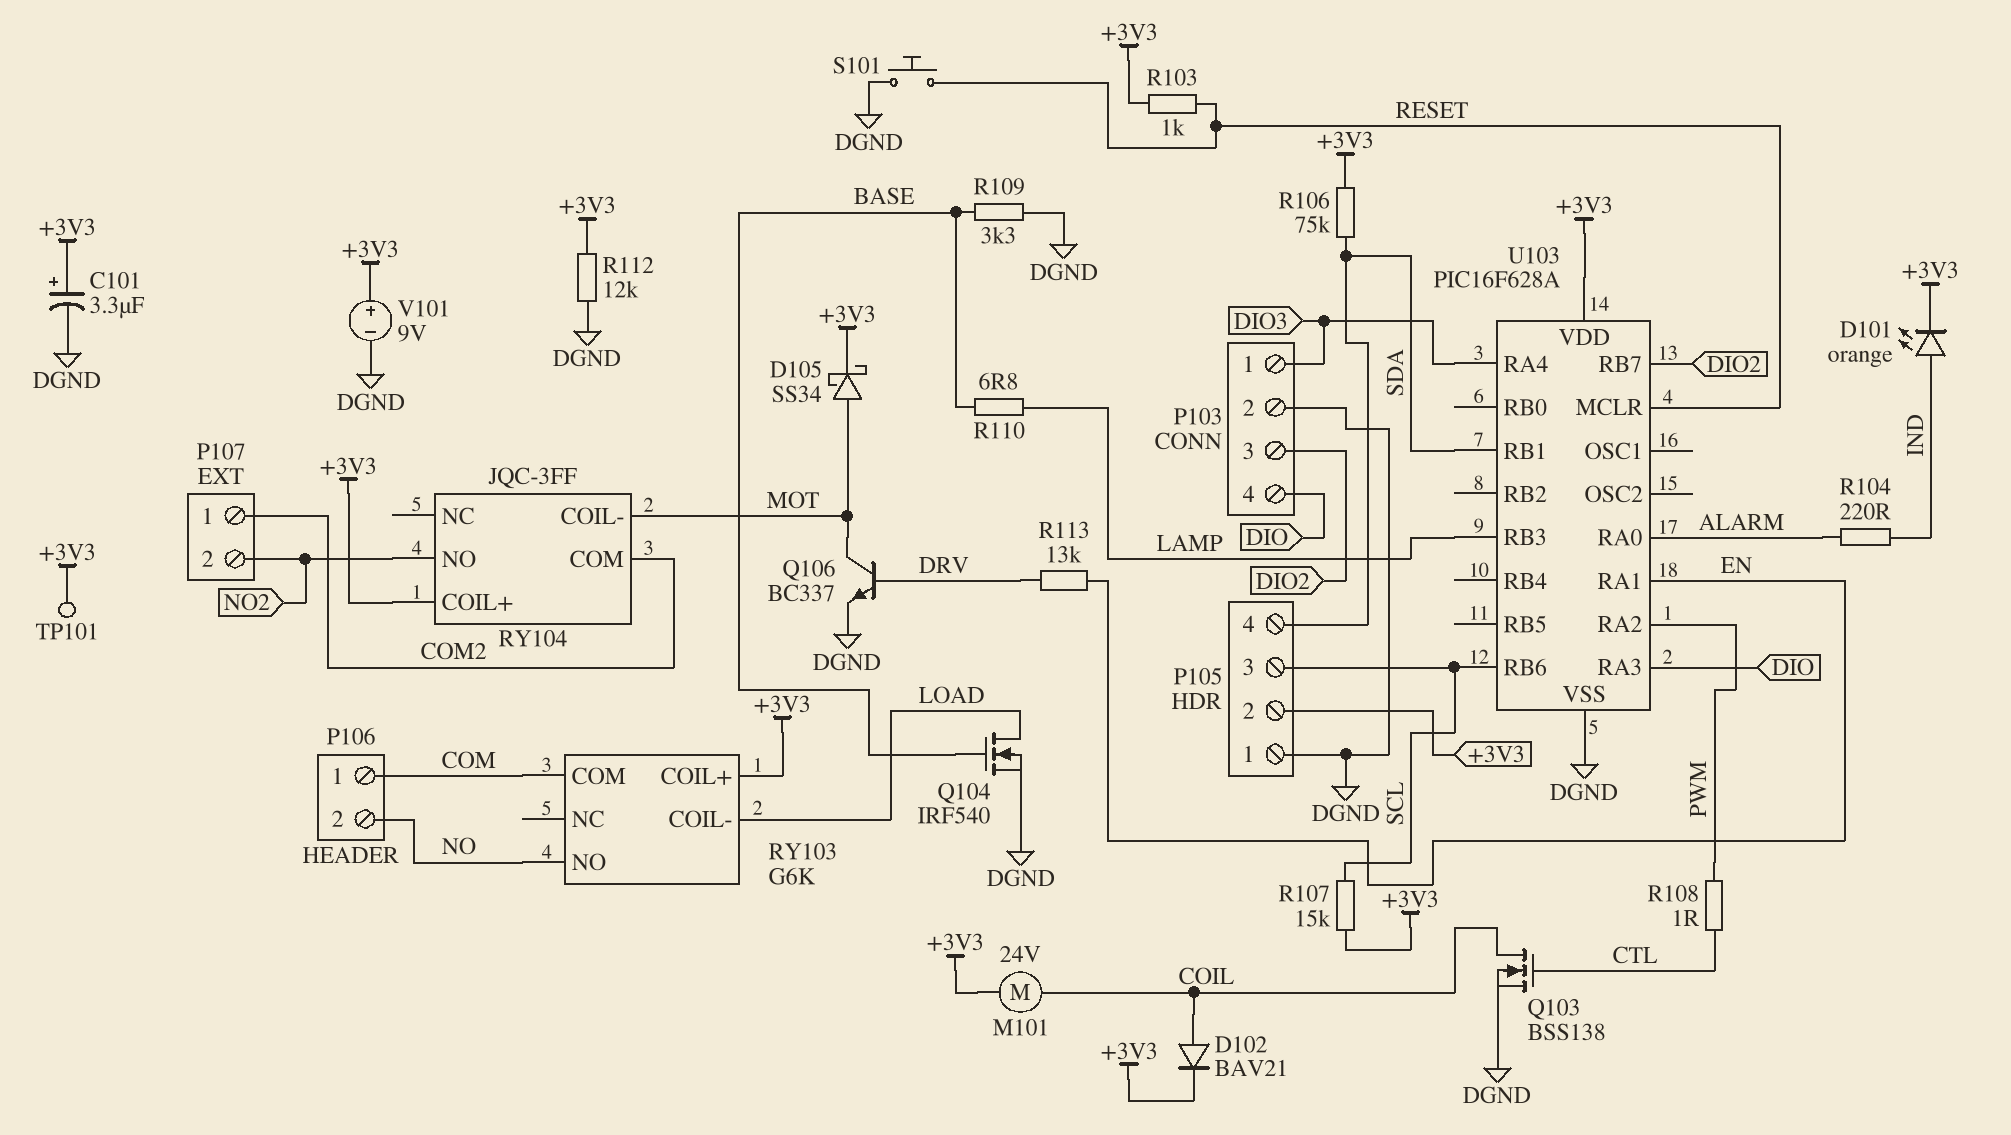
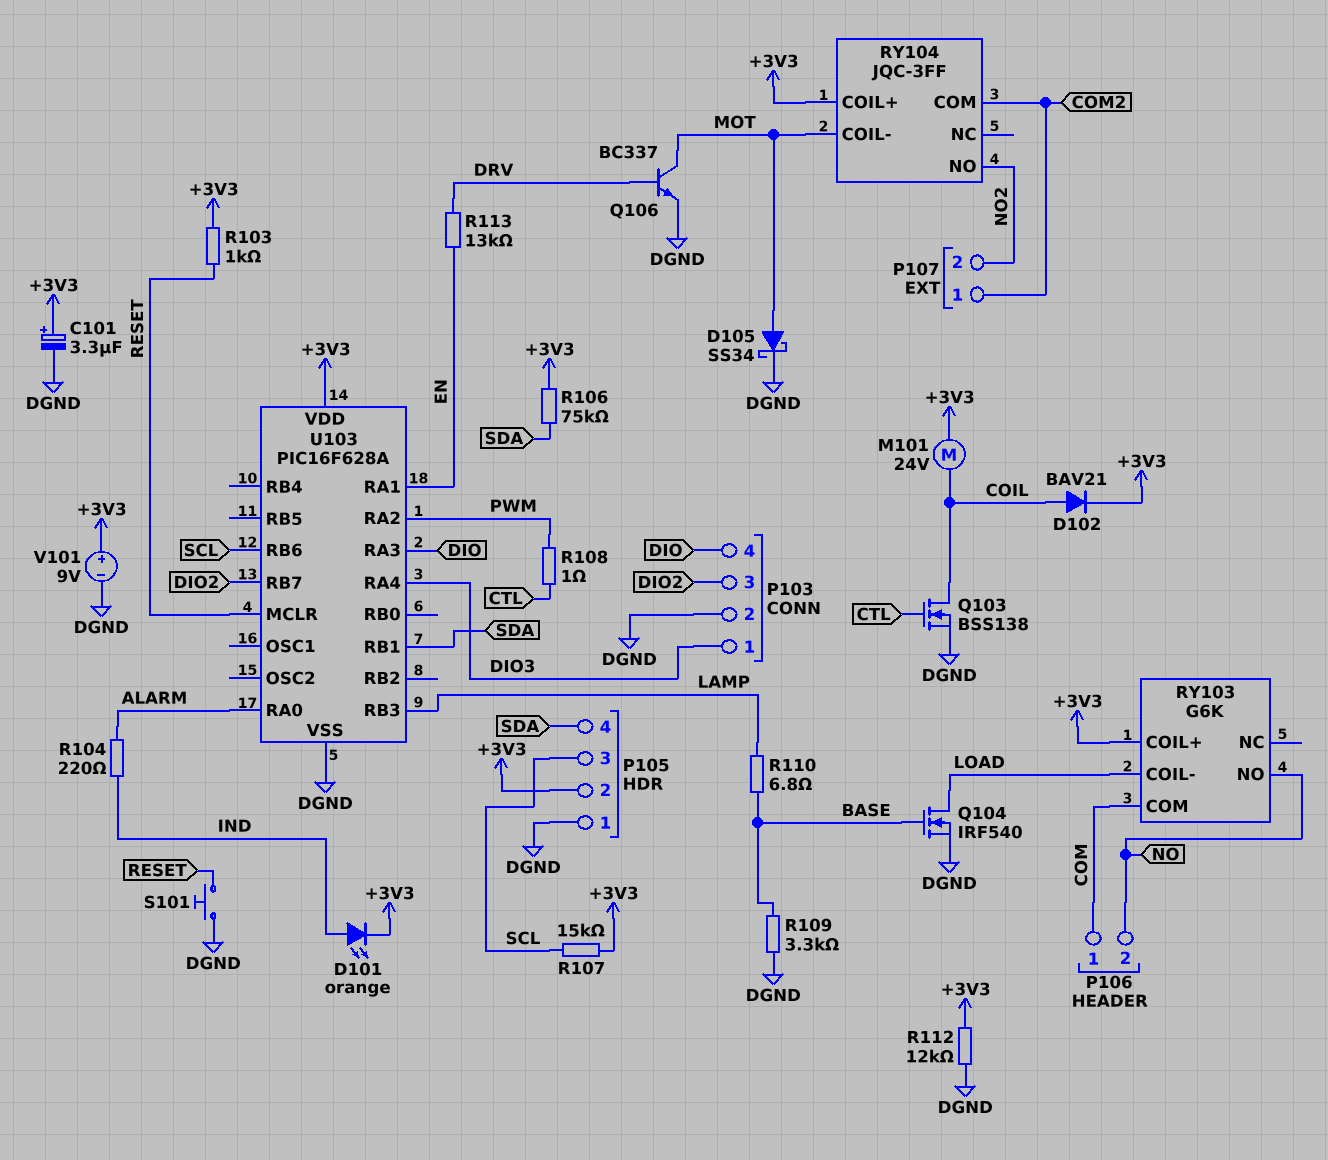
D105: schottky SS34 (A MOT, K +3V3) -> schottky SS34 (A MOT, K DGND)
TP101: test point (+3V3) -> none

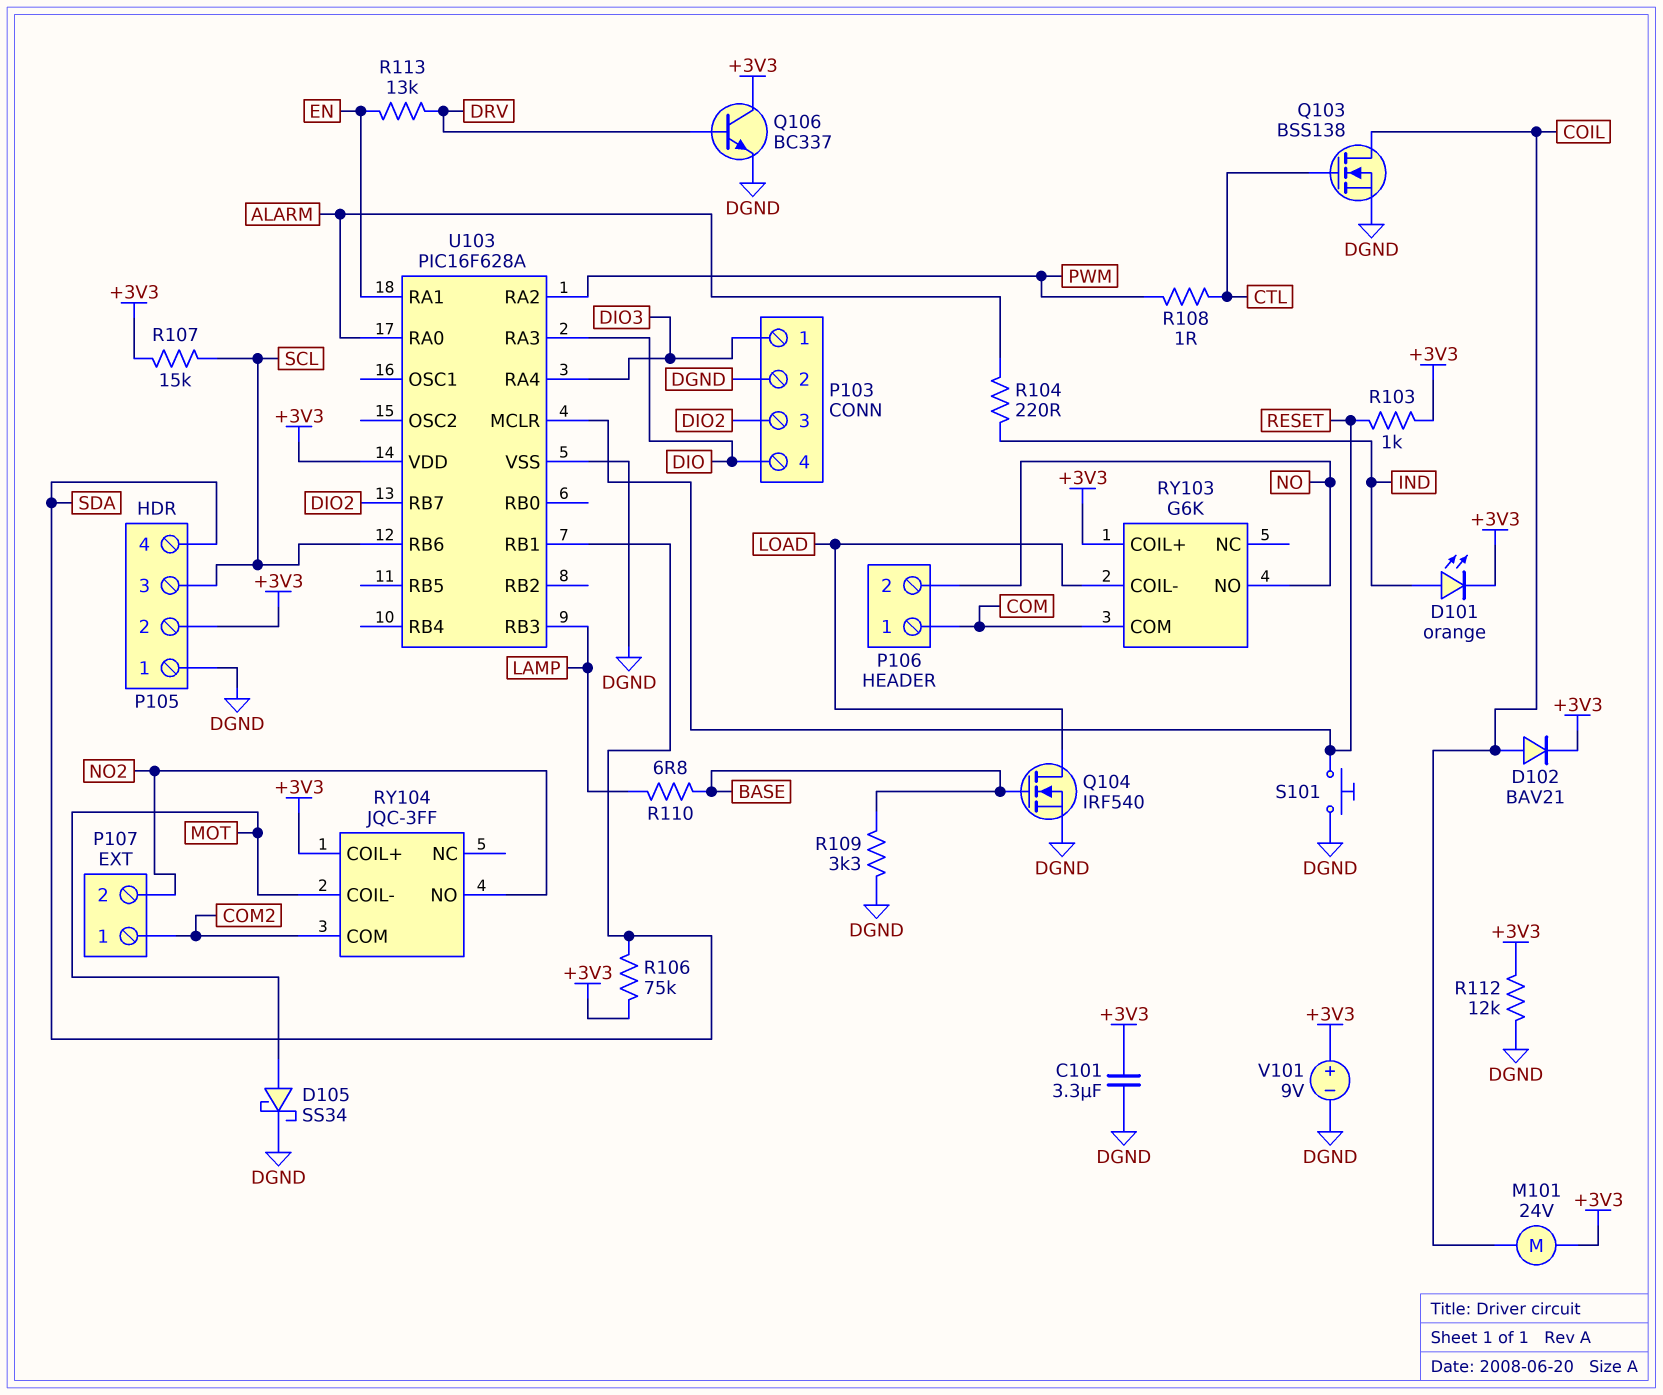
C101: 3.3uF (plus +3V3, minus DGND) -> 3.3uF (+3V3, DGND)
Q106: NPN BC337 (B DRV, C MOT, E DGND) -> NPN BC337 (B DRV, C +3V3, E DGND)

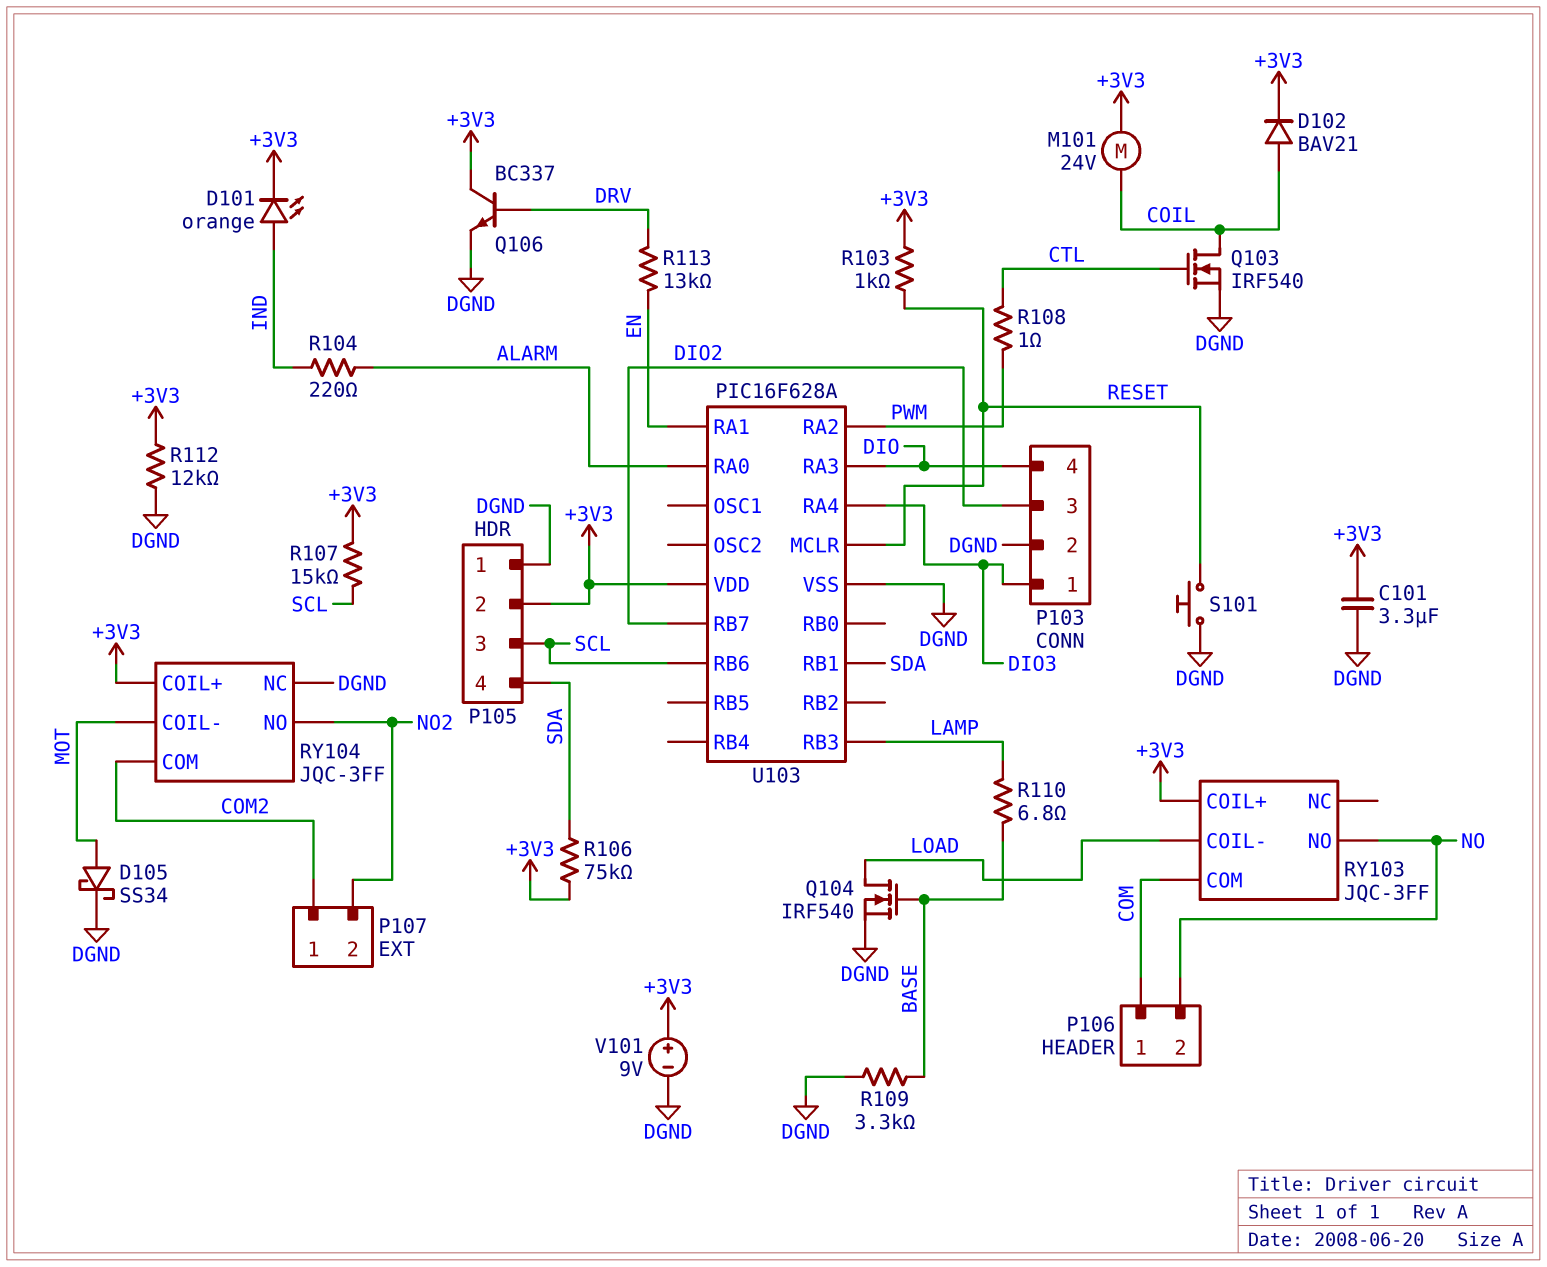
Q103: NMOS BSS138 (G CTL, D COIL, S DGND) -> NMOS IRF540 (G CTL, D COIL, S DGND)
RY103: G6K -> JQC-3FF
RY104 pin NC: none -> DGND

